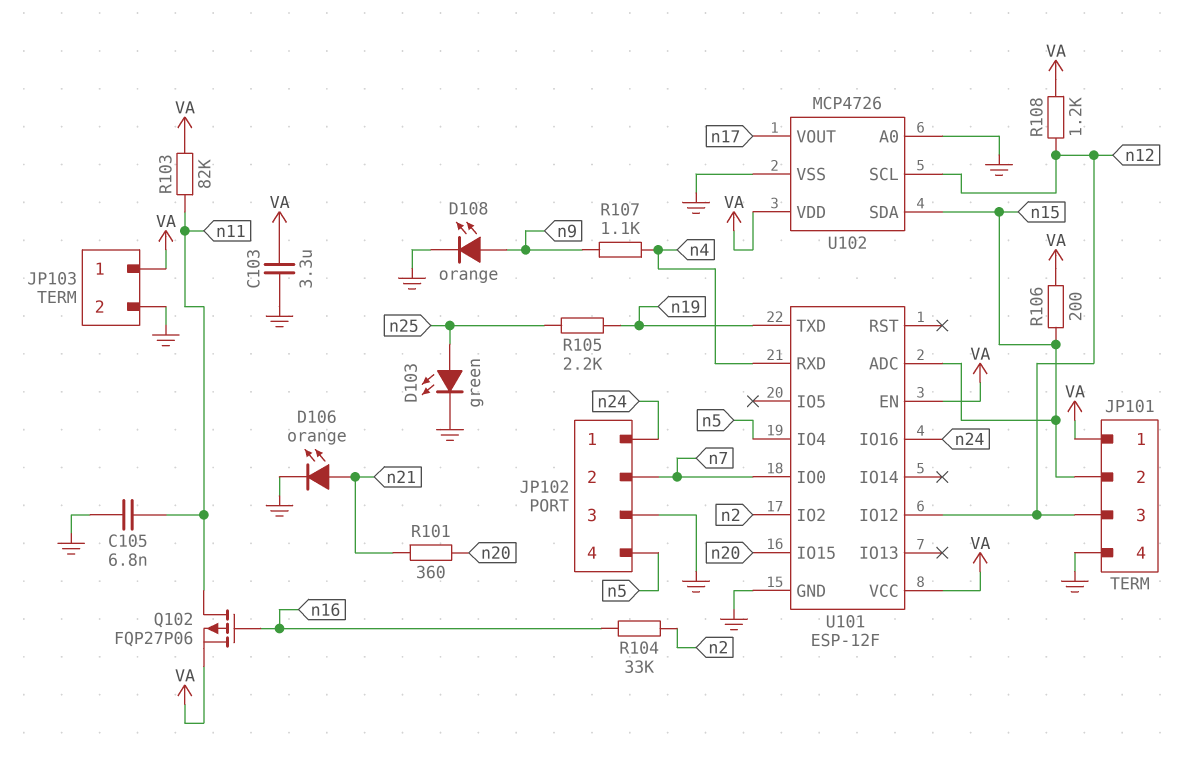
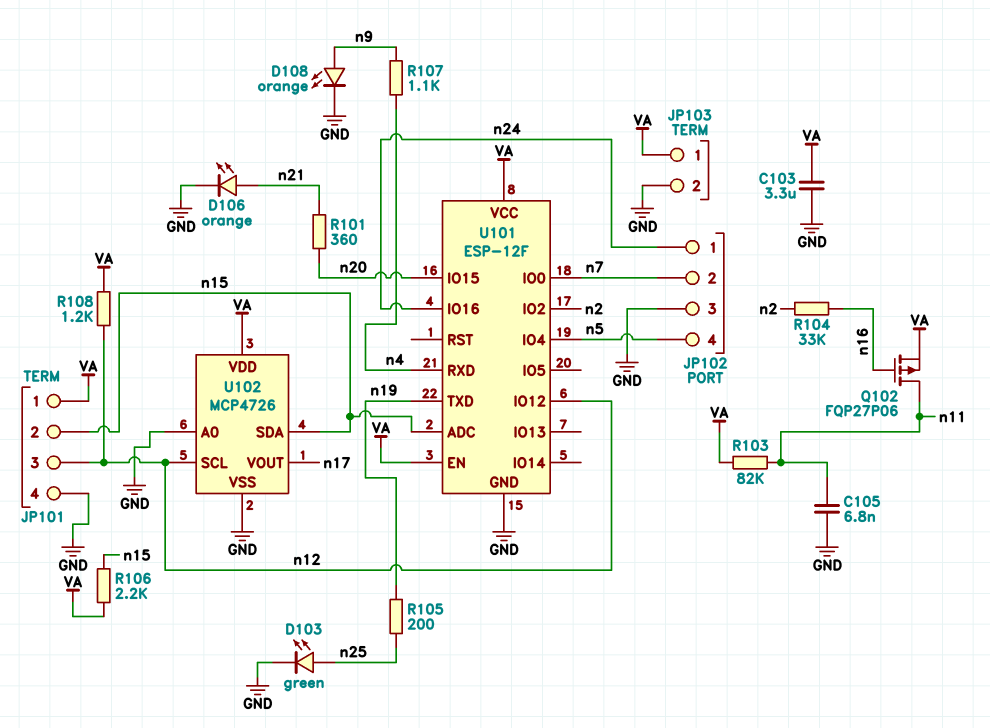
R105: 2.2k (n19, n25) -> 200 (n19, n25)
R106: 200 (VA, n15) -> 2.2k (VA, n15)

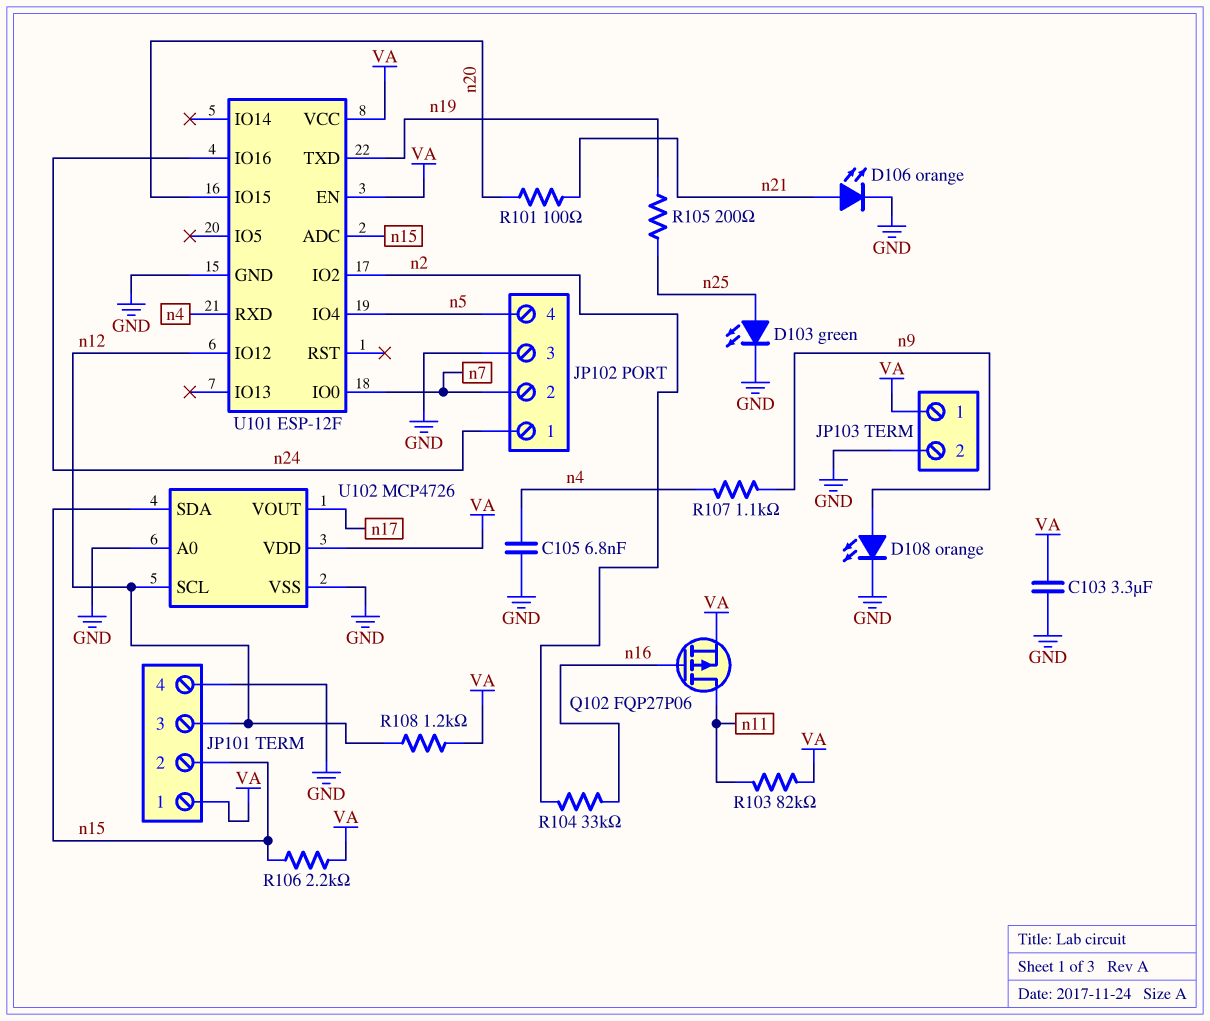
C105: 6.8nF (GND, n11) -> 6.8nF (GND, n4)
R101: 360 (n20, n21) -> 100 (n20, n21)

